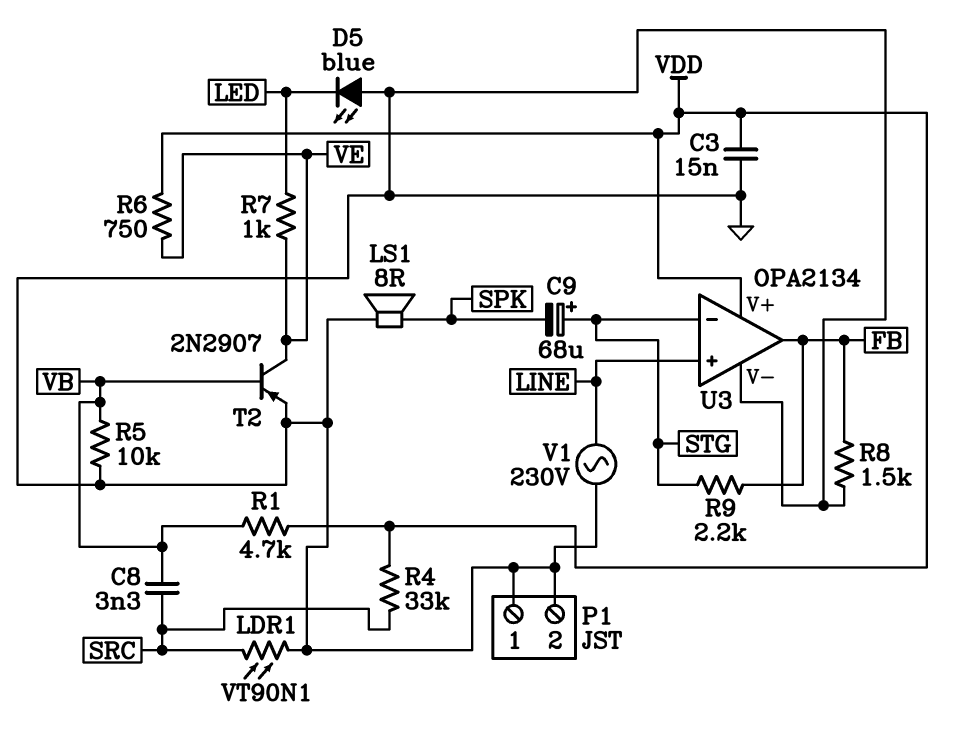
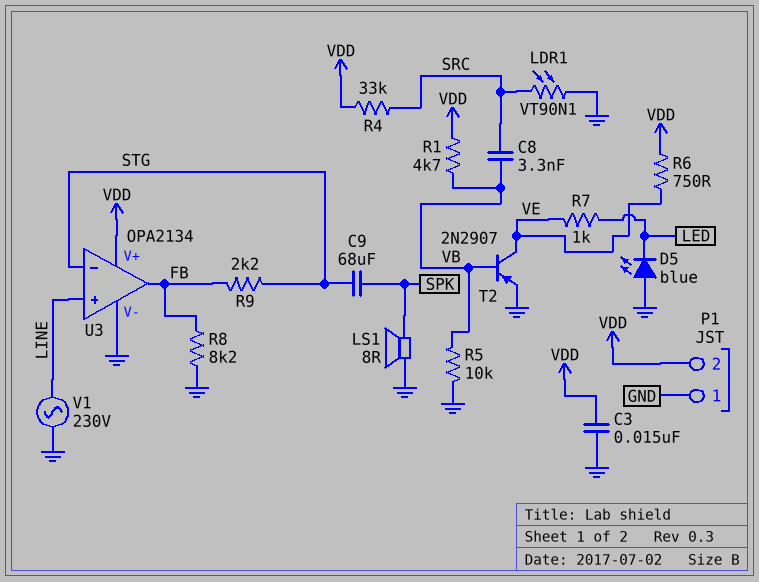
C9: 68uF (plus STG, minus SPK) -> 68uF (SPK, STG)
P1 pin 2: GND -> VDD
R8: 1.5k (FB, GND) -> 8.2k (FB, GND)

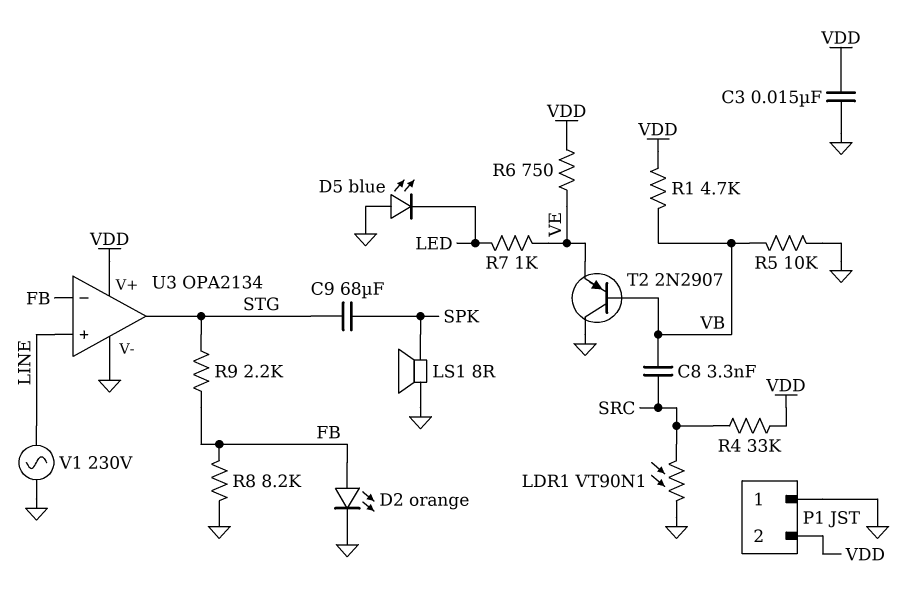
D2: none -> LED orange (A FB, K GND)
T2: PNP 2N2907 (B VB, C VE, E GND) -> PNP 2N2907 (B VB, C GND, E VE)
U3 pin in-: STG -> FB
U3 pin out: FB -> STG

